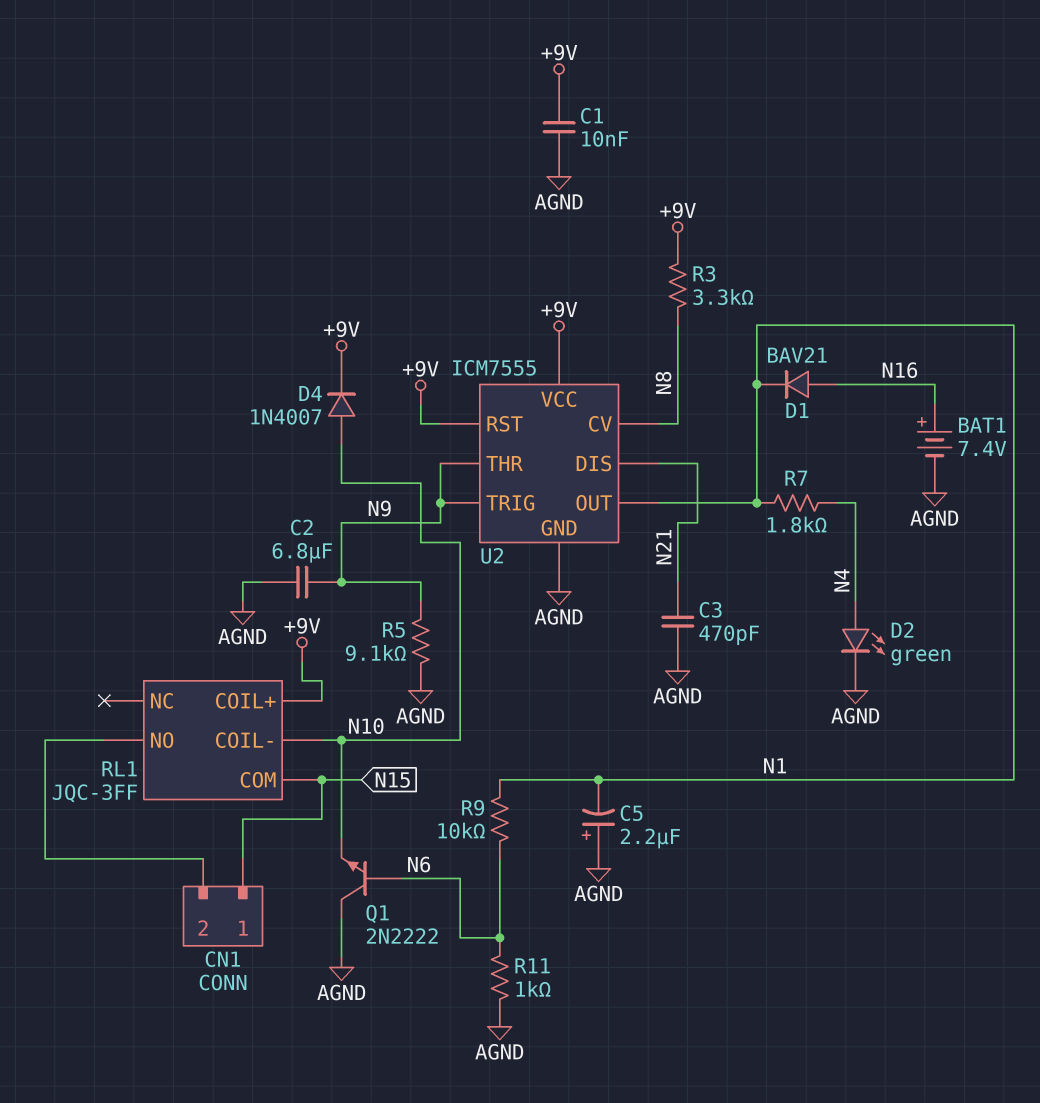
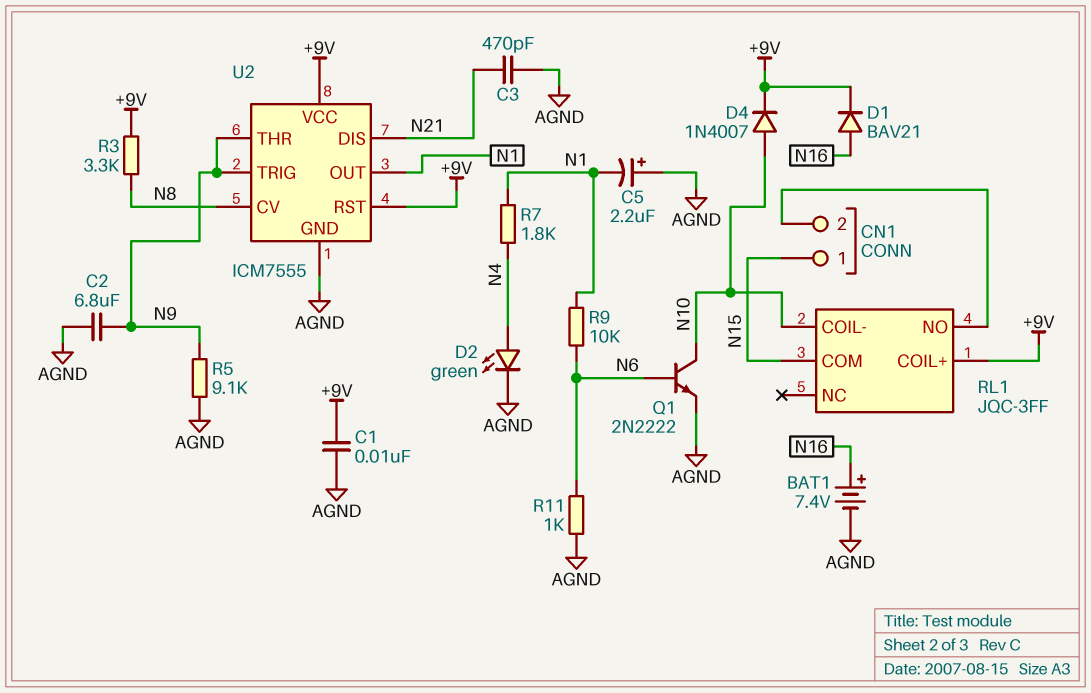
D1: diode BAV21 (A N16, K N1) -> diode BAV21 (A N16, K +9V)
Q1: NPN 2N2222 (B N6, C AGND, E N10) -> NPN 2N2222 (B N6, C N10, E AGND)

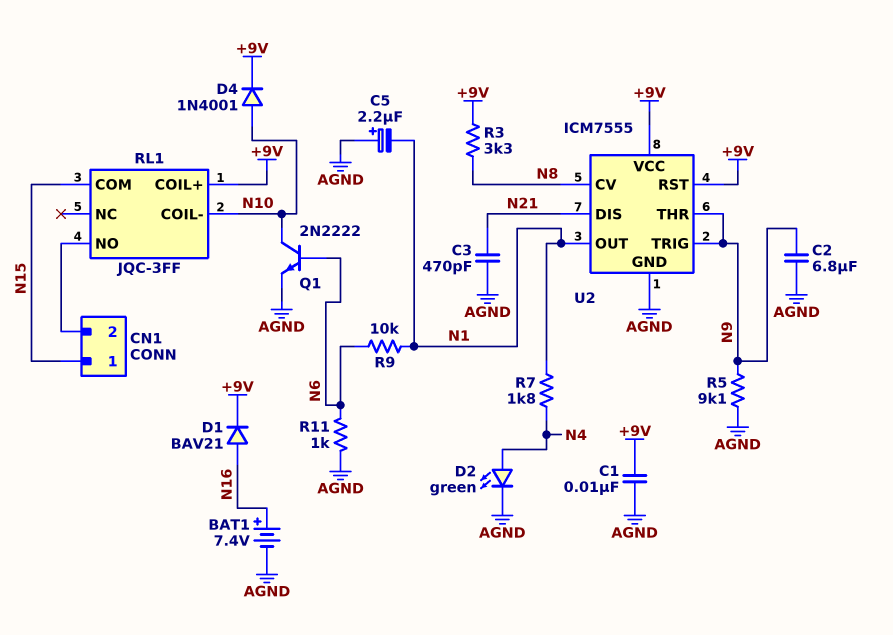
D4: diode 1N4007 (A N10, K +9V) -> diode 1N4001 (A N10, K +9V)

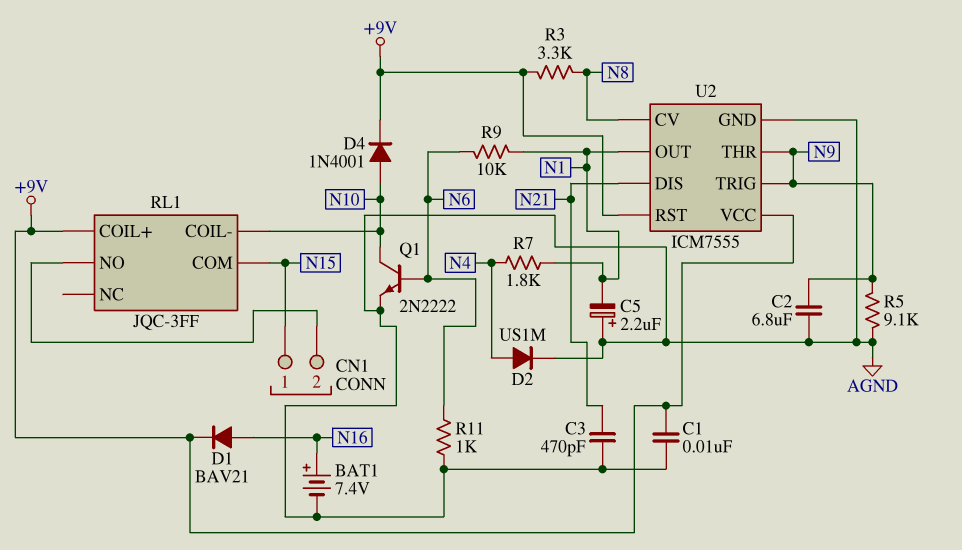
D2: LED green (A N4, K AGND) -> diode US1M (A N4, K AGND)

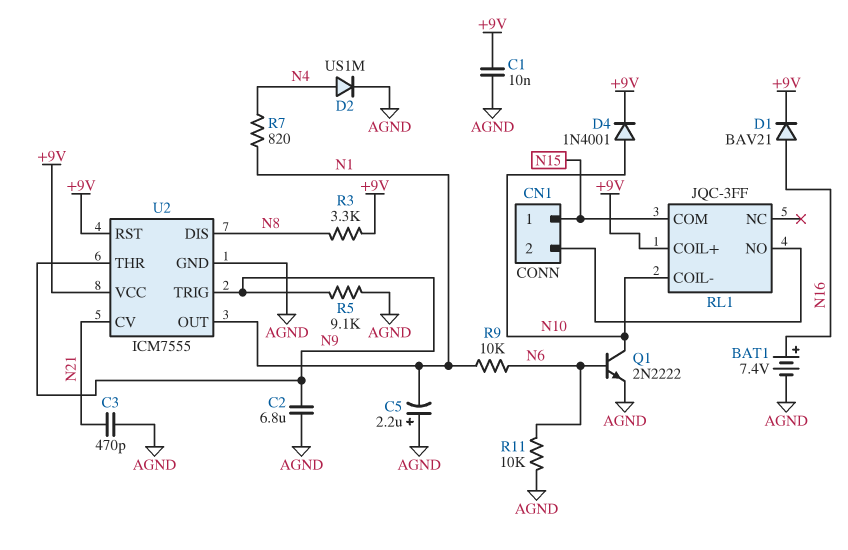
R7: 1.8k (N1, N4) -> 820 (N1, N4)
R11: 1k (AGND, N6) -> 10k (AGND, N6)
U2 pin CV: N8 -> N21
U2 pin DIS: N21 -> N8

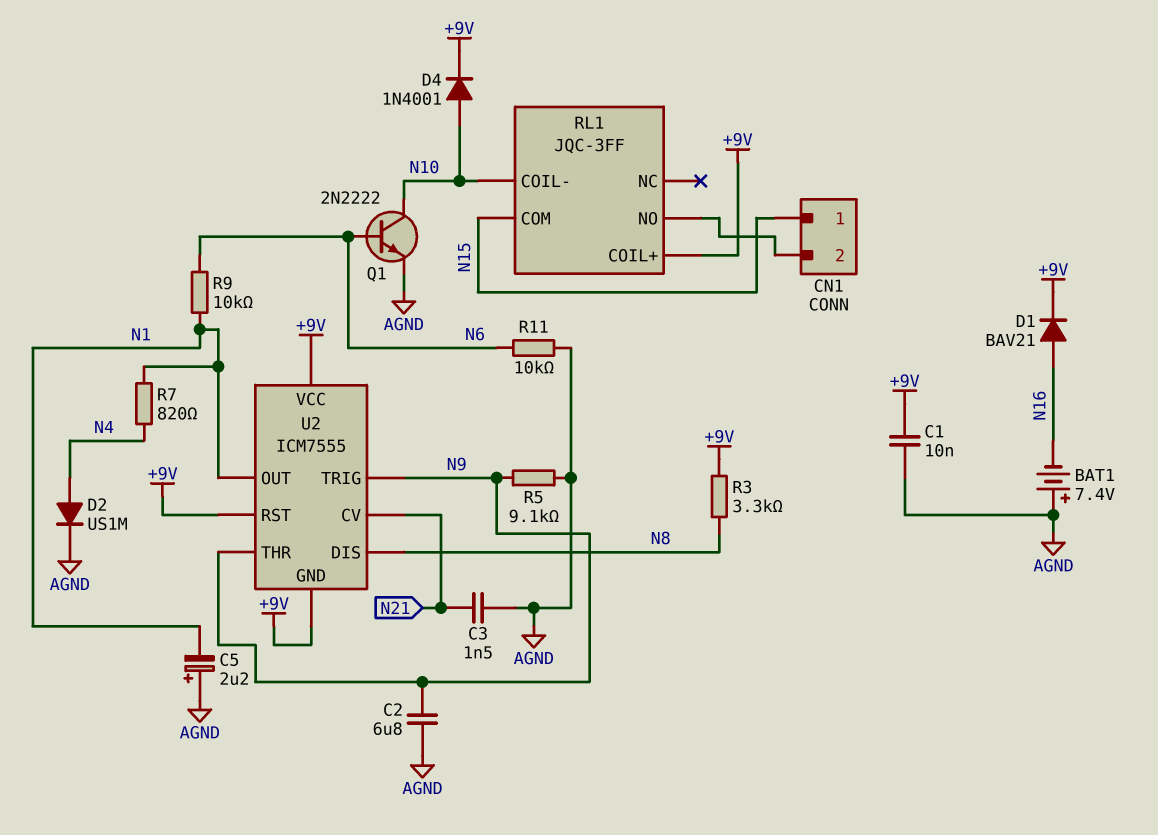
BAT1: 7.4V (plus N16, minus AGND) -> 7.4V (plus AGND, minus N16)
C3: 470pF (AGND, N21) -> 1.5nF (AGND, N21)
U2 pin GND: AGND -> +9V

